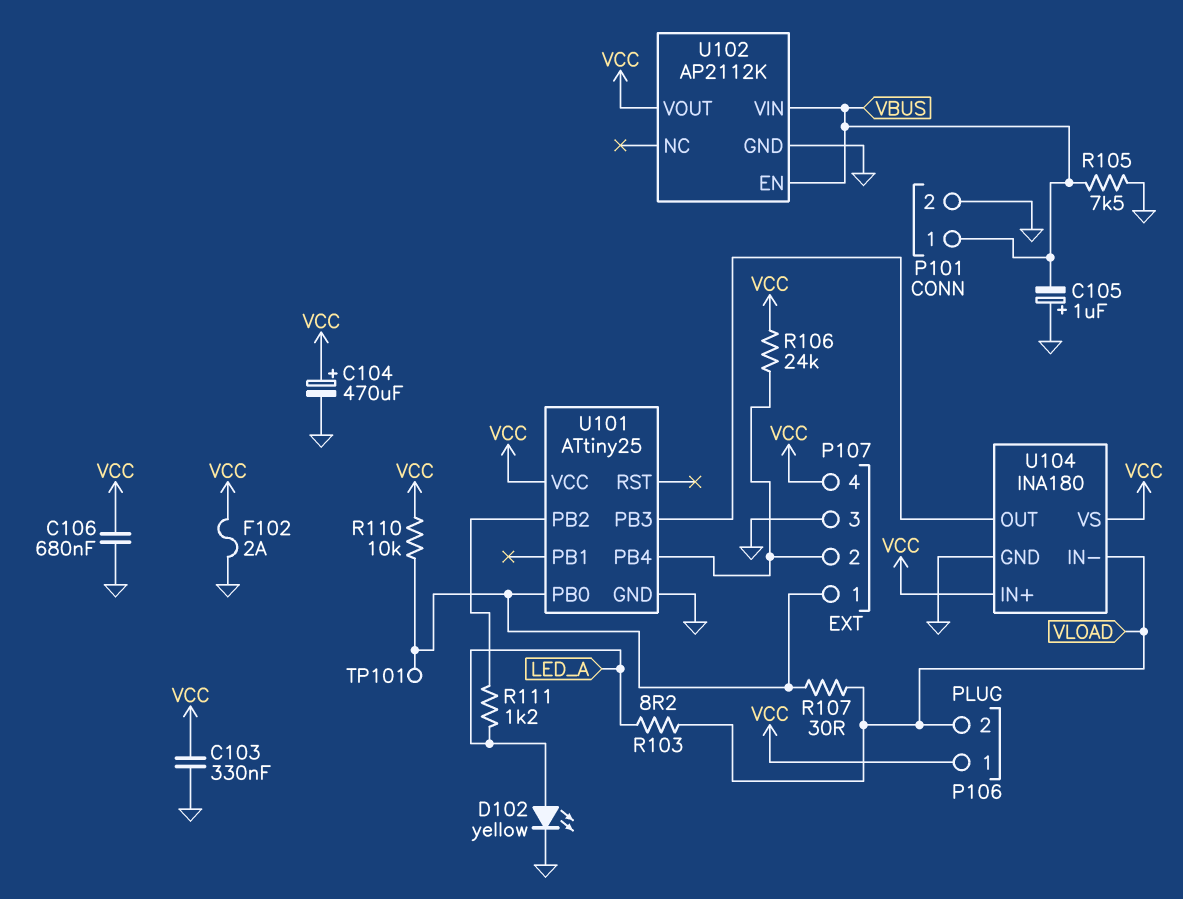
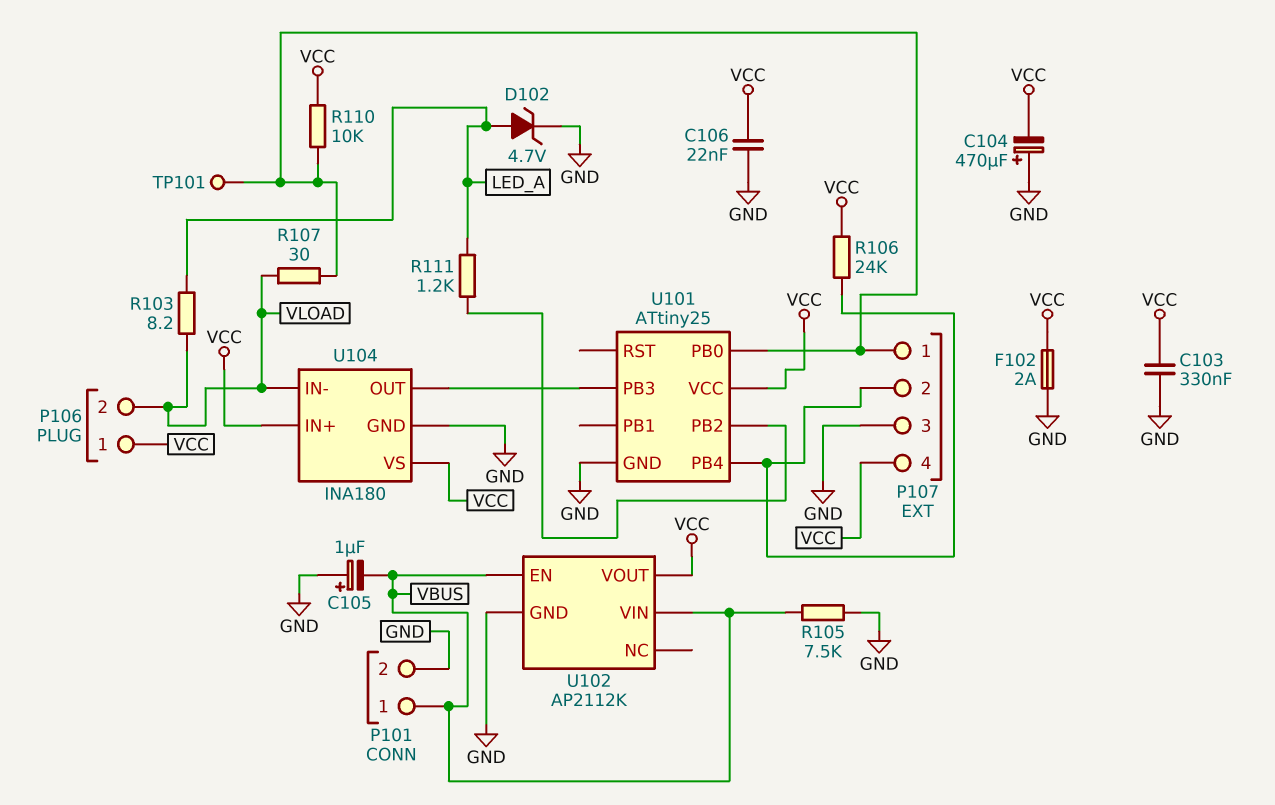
C104: 470uF (plus VCC, minus GND) -> 470uF (plus GND, minus VCC)
C106: 680nF (GND, VCC) -> 22nF (GND, VCC)
D102: LED yellow (A LED_A, K GND) -> zener 4.7V (A LED_A, K GND)

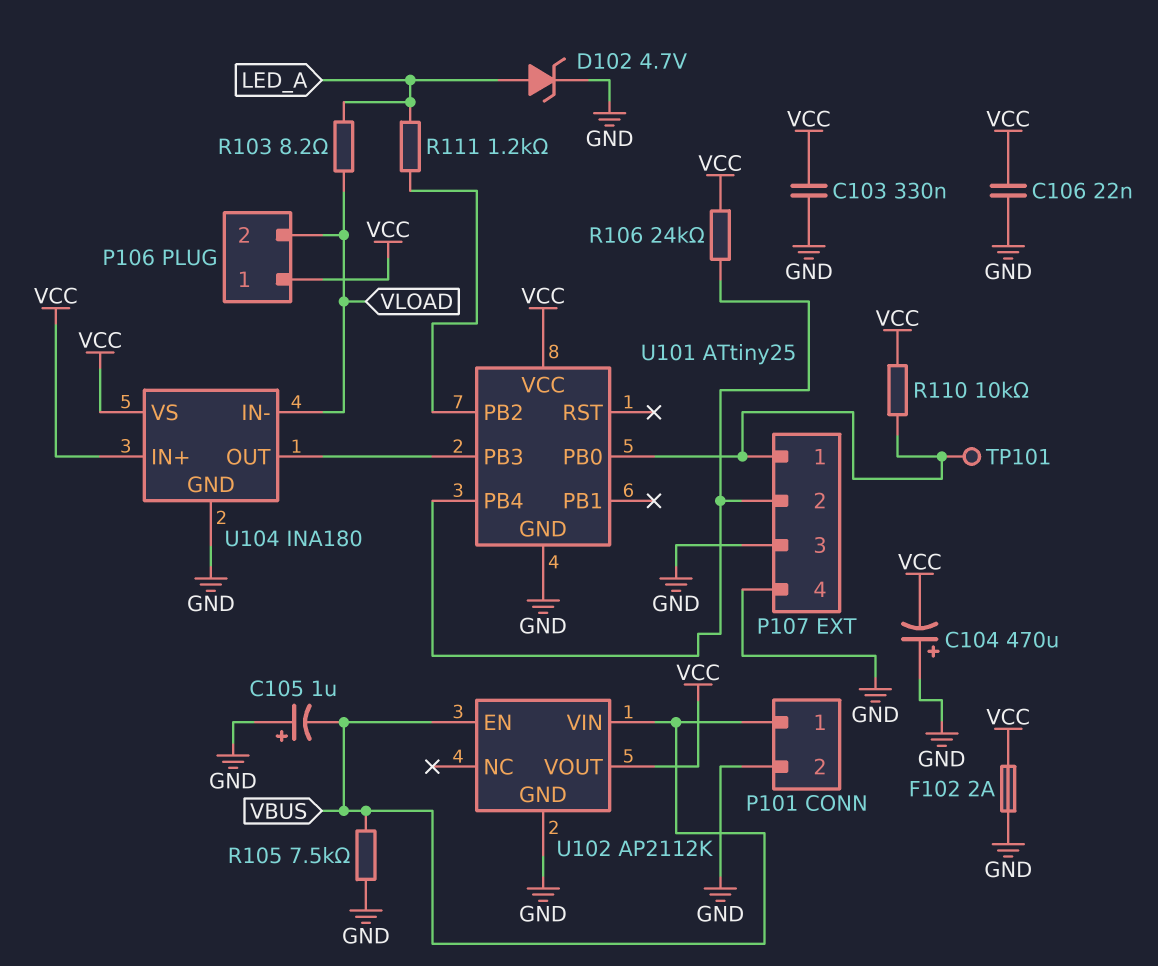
P107 pin 4: VCC -> GND
R107: 30 (P107/1, VLOAD) -> none

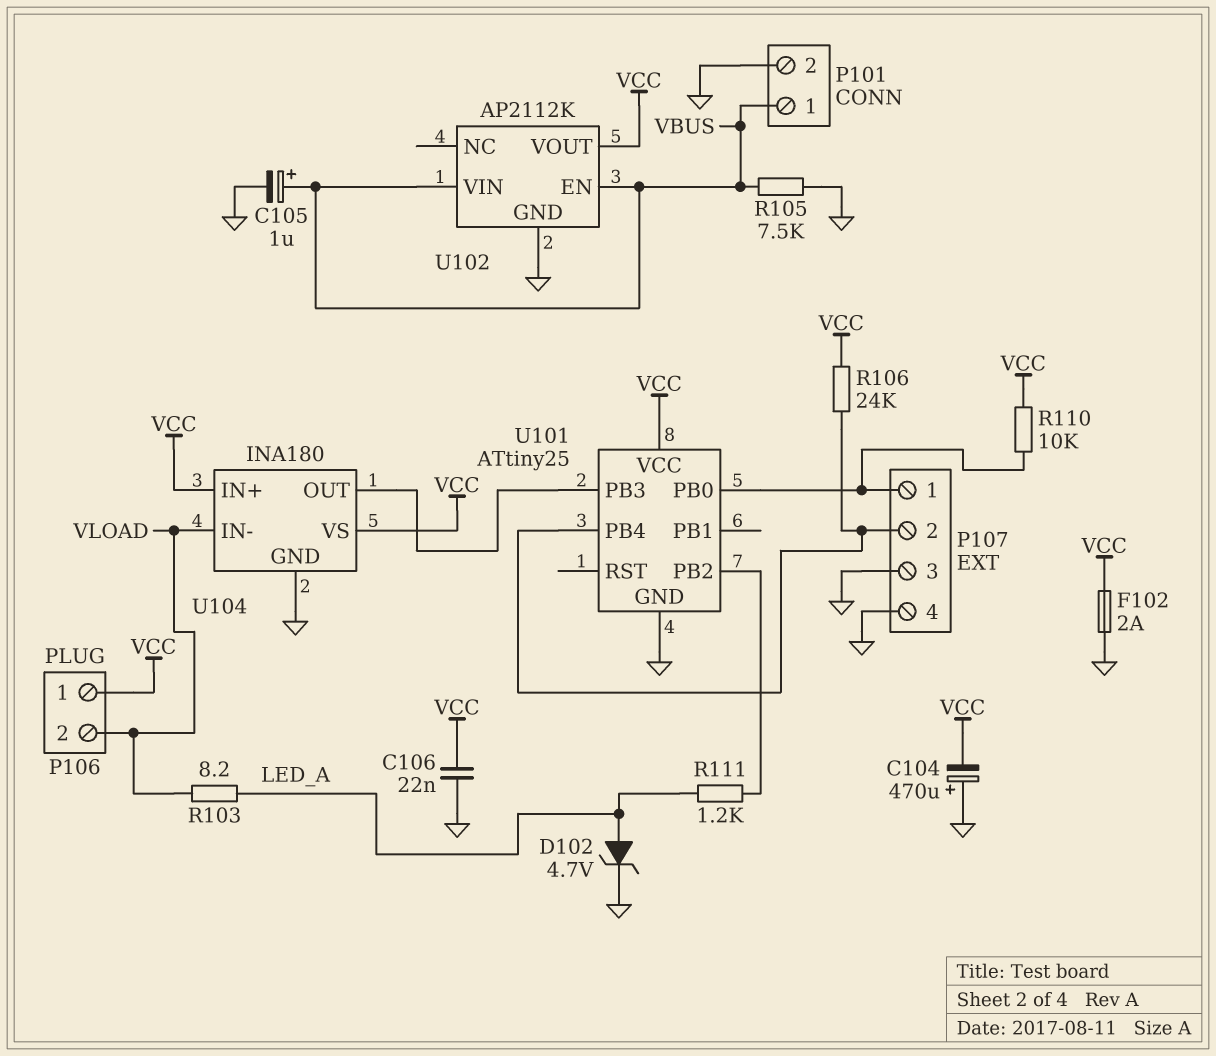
C103: 330nF (GND, VCC) -> none
C105: 1uF (plus GND, minus VBUS) -> 1uF (plus VBUS, minus GND)
TP101: test point (P107/1) -> none

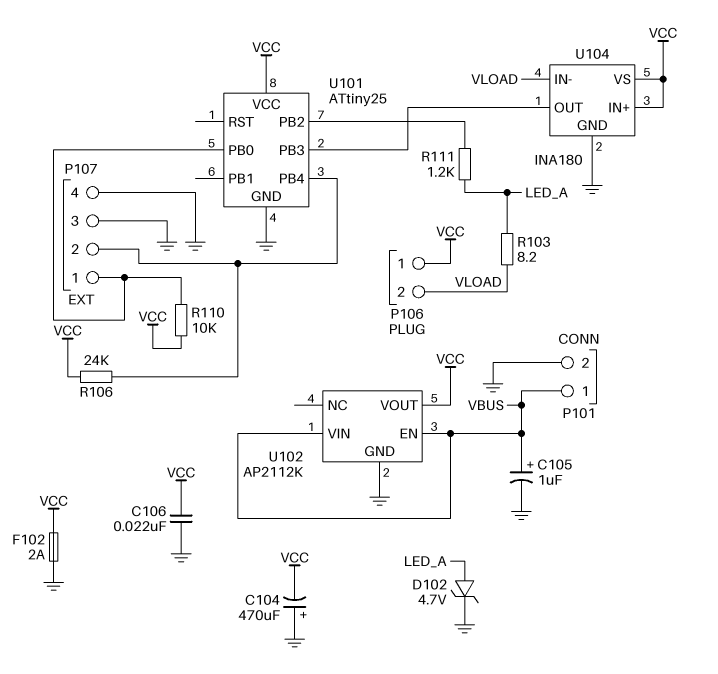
R105: 7.5k (GND, VBUS) -> none

